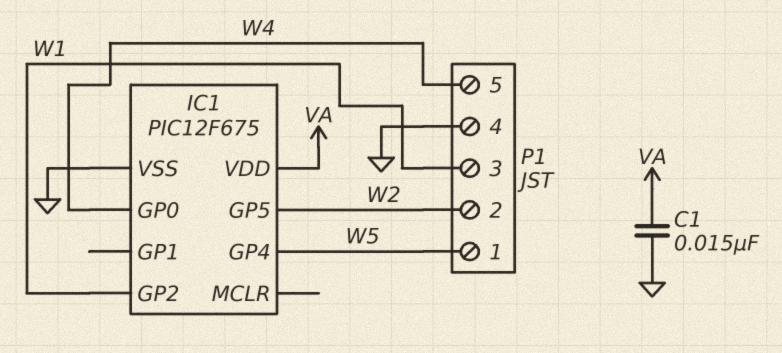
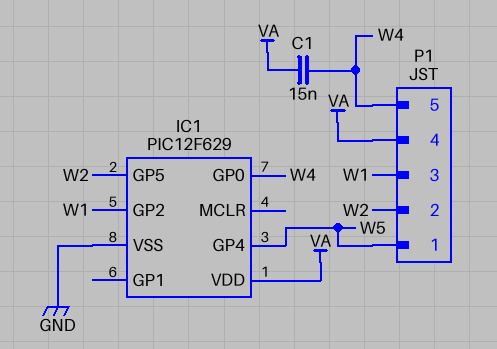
C1: 15nF (GND, VA) -> 15nF (VA, W4)
IC1: PIC12F675 -> PIC12F629
P1 pin 4: GND -> VA

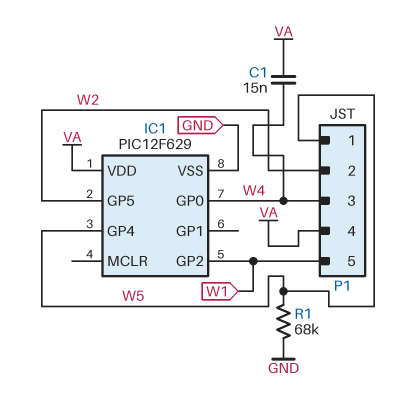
P1 pin 3: W1 -> W4
P1 pin 5: W4 -> W1
R1: none -> 68k (GND, W5)

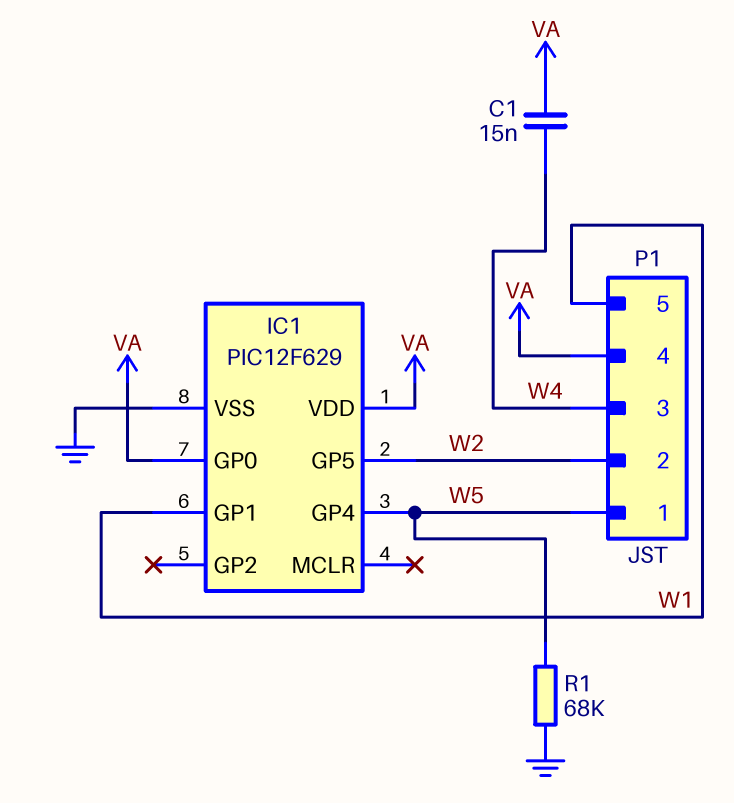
IC1 pin GP0: W4 -> VA
IC1 pin GP1: none -> W1
IC1 pin GP2: W1 -> none

